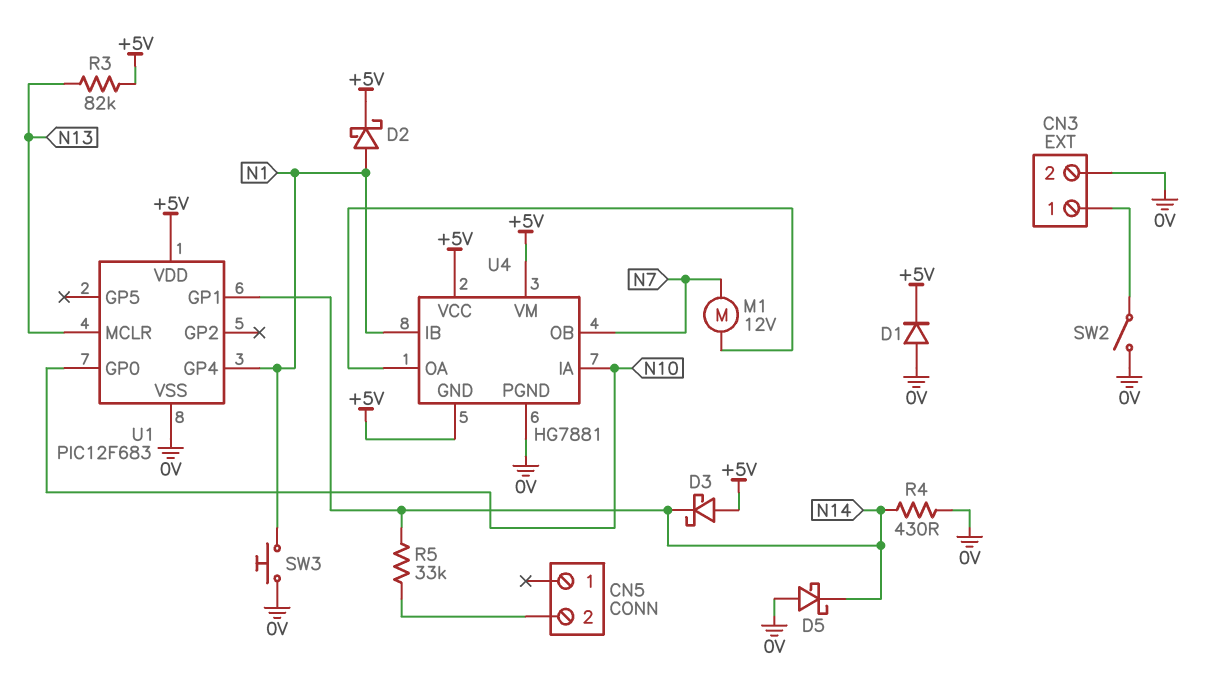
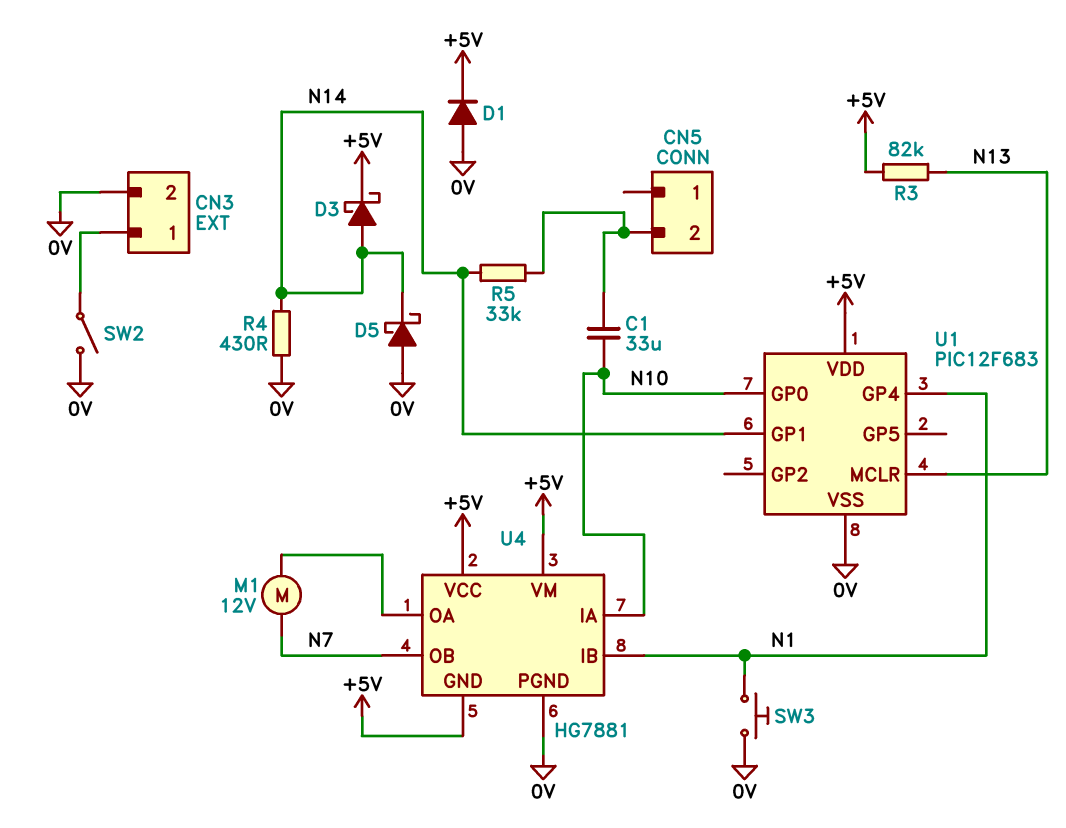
C1: none -> 33uF (CN5/2, N10)
D2: schottky (A N1, K +5V) -> none
D3: schottky (A +5V, K N14) -> schottky (A N14, K +5V)

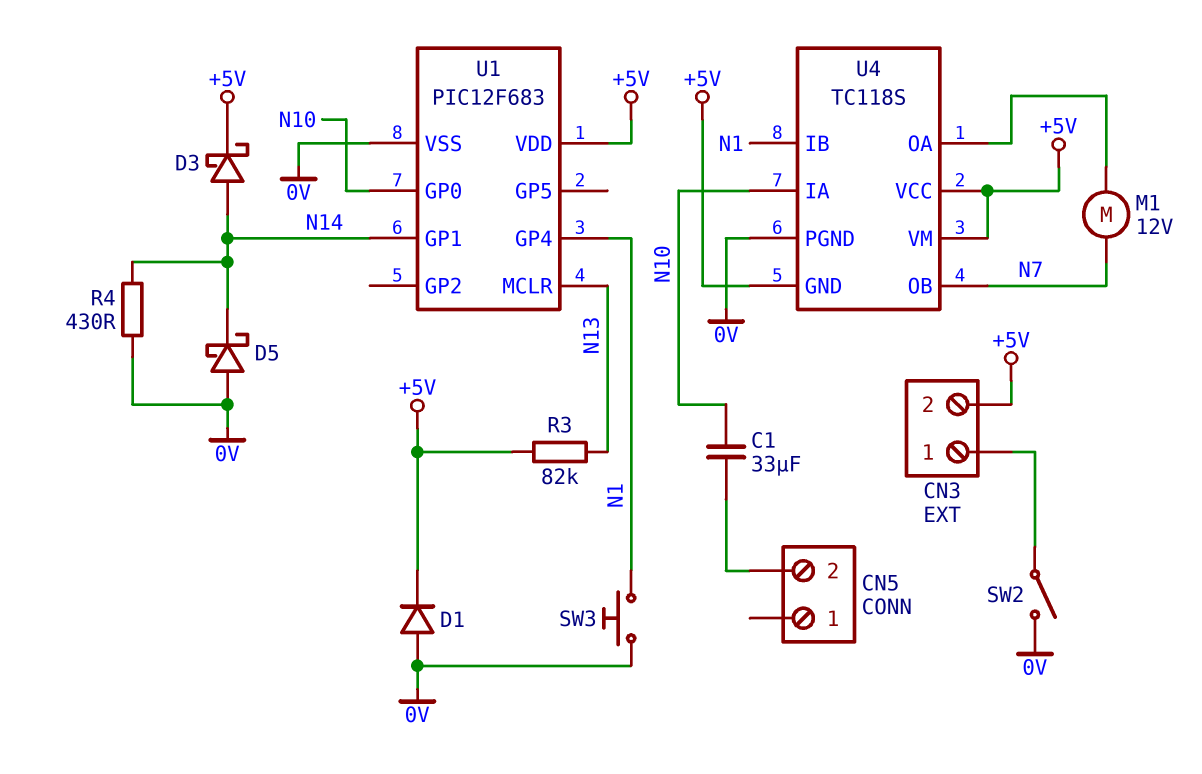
CN3 pin 2: 0V -> +5V
R5: 33k (CN5/2, N14) -> none
U4: HG7881 -> TC118S

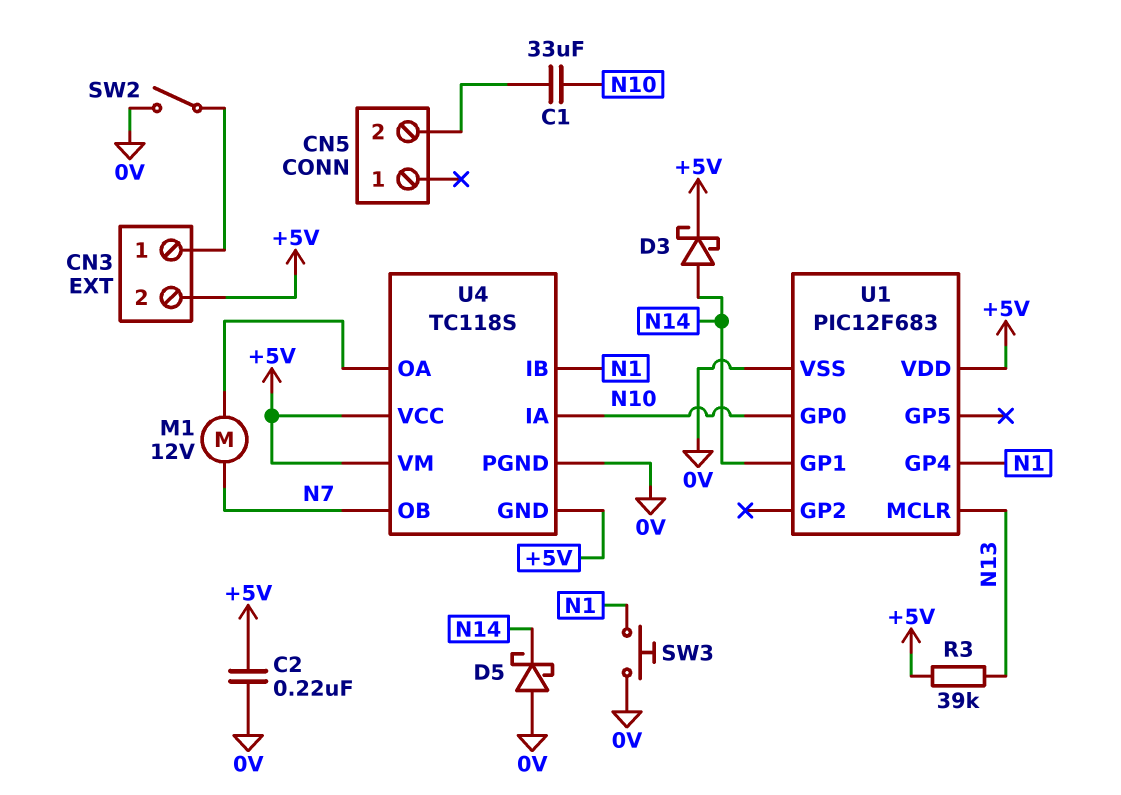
C2: none -> 220nF (+5V, 0V)
D1: diode (A 0V, K +5V) -> none
R3: 82k (+5V, N13) -> 39k (+5V, N13)
R4: 430 (0V, N14) -> none

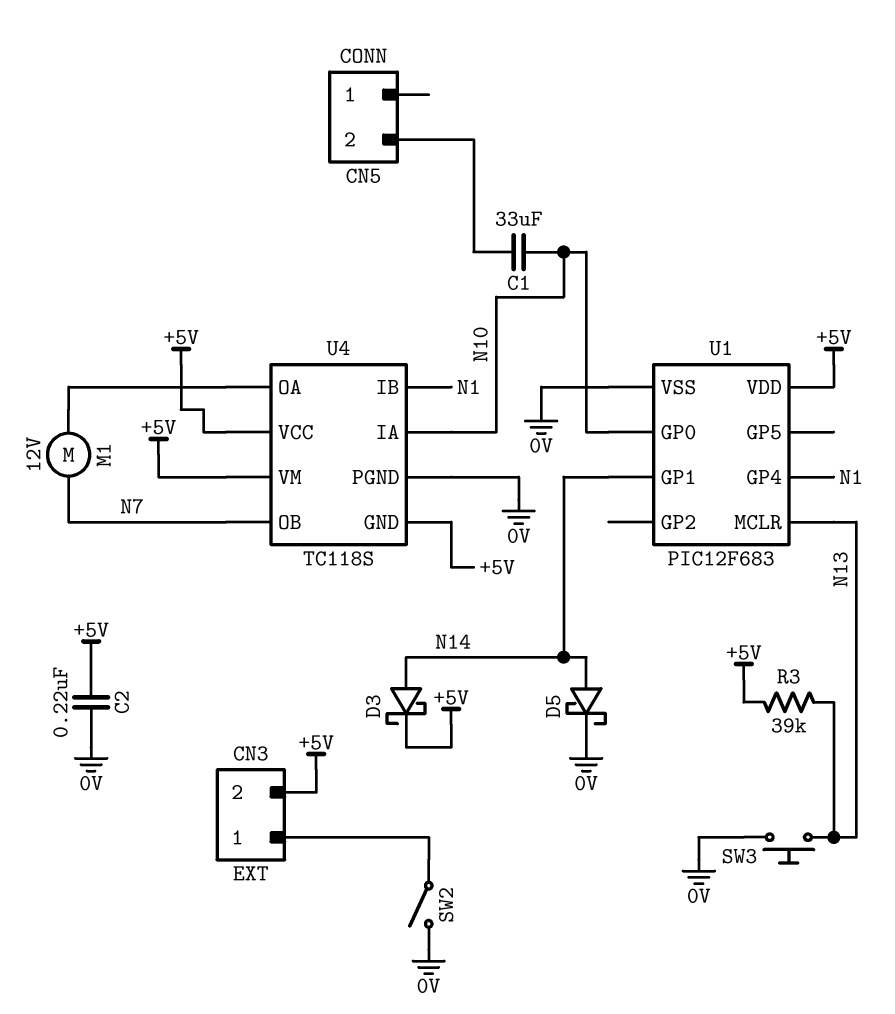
D5: schottky (A 0V, K N14) -> schottky (A N14, K 0V)
SW3: button (0V, N1) -> button (0V, N13)

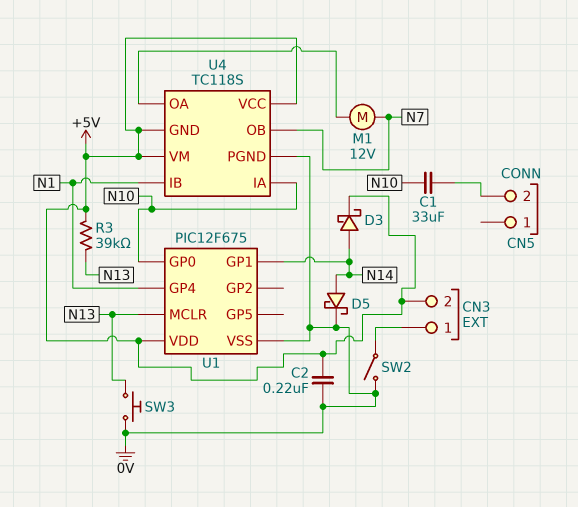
U1: PIC12F683 -> PIC12F675

